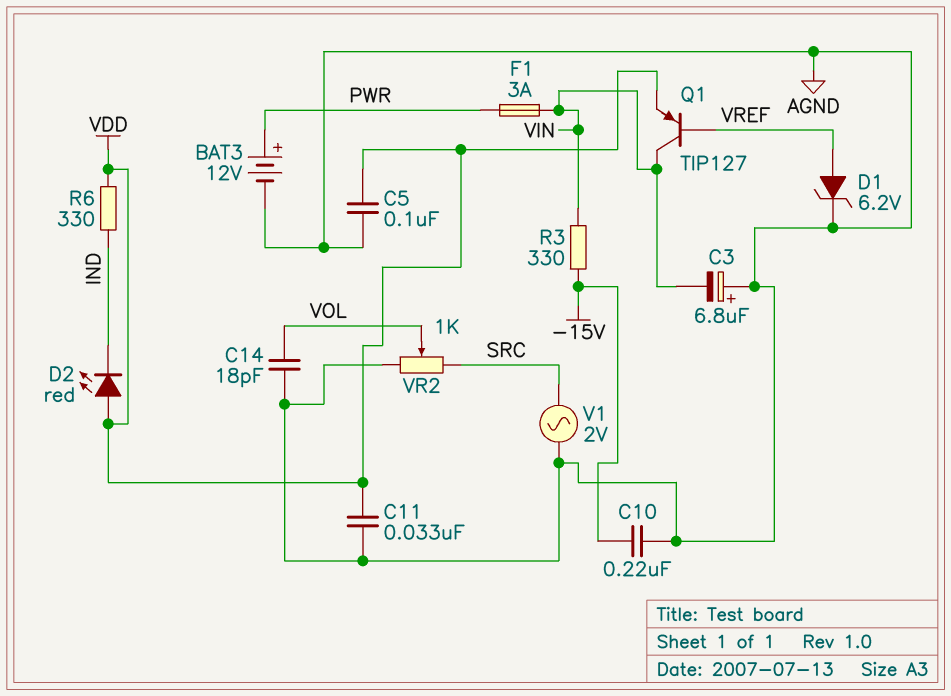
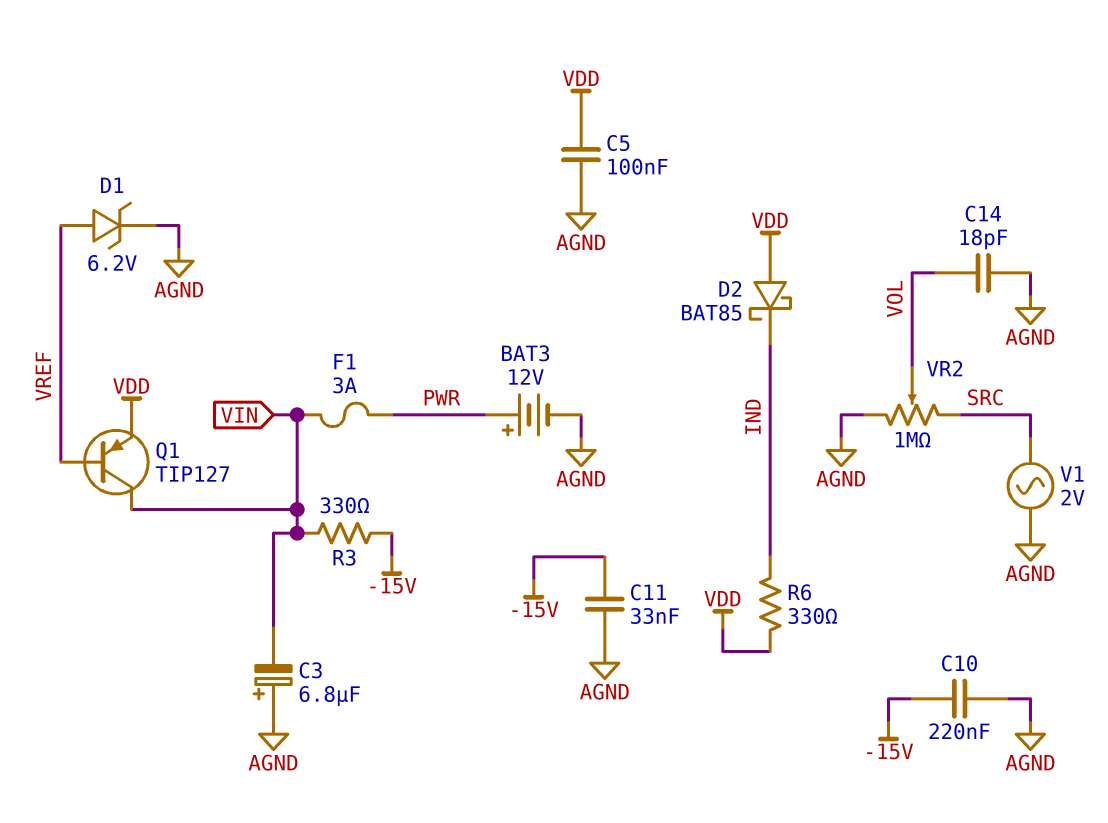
C11: 33nF (AGND, VDD) -> 33nF (-15V, AGND)
D2: LED red (A VDD, K IND) -> schottky BAT85 (A VDD, K IND)
VR2: 1k (AGND, SRC, wiper VOL) -> 1M (AGND, SRC, wiper VOL)

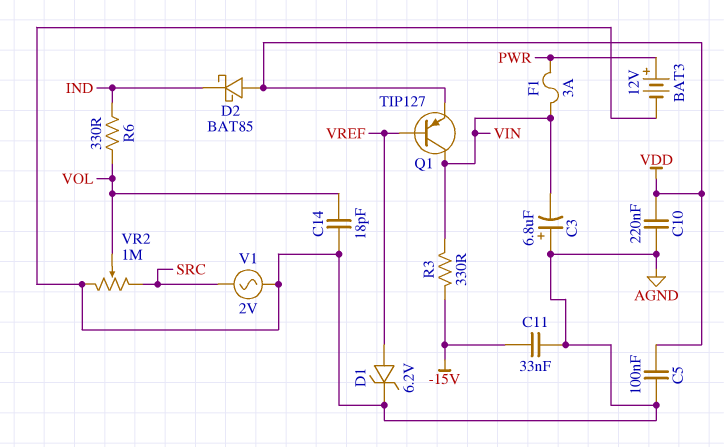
C10: 220nF (-15V, AGND) -> 220nF (AGND, VDD)
R6: 330 (IND, VDD) -> 330 (IND, VOL)

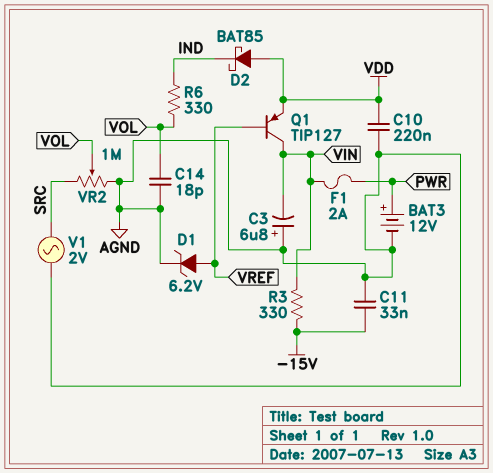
C5: 100nF (AGND, VDD) -> none
F1: 3A (PWR, VIN) -> 2A (PWR, VIN)

